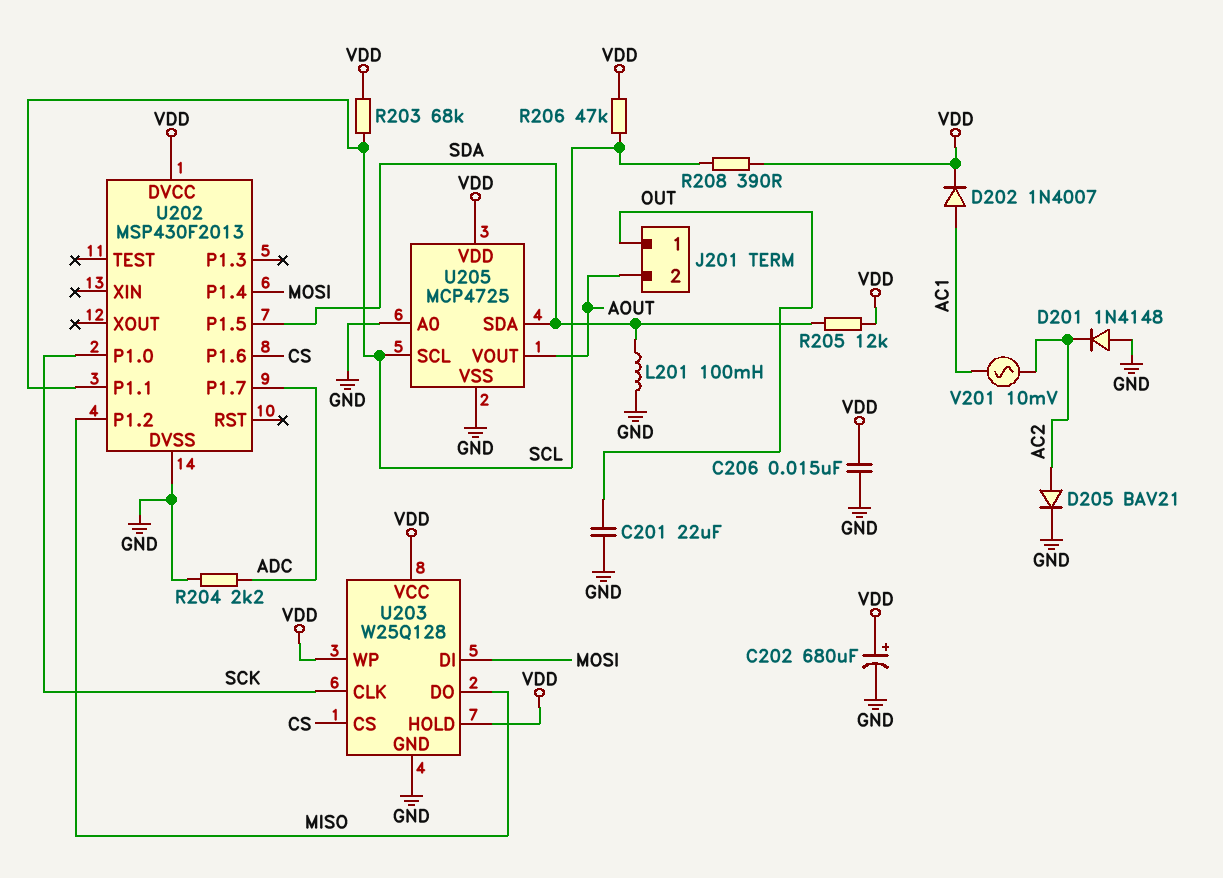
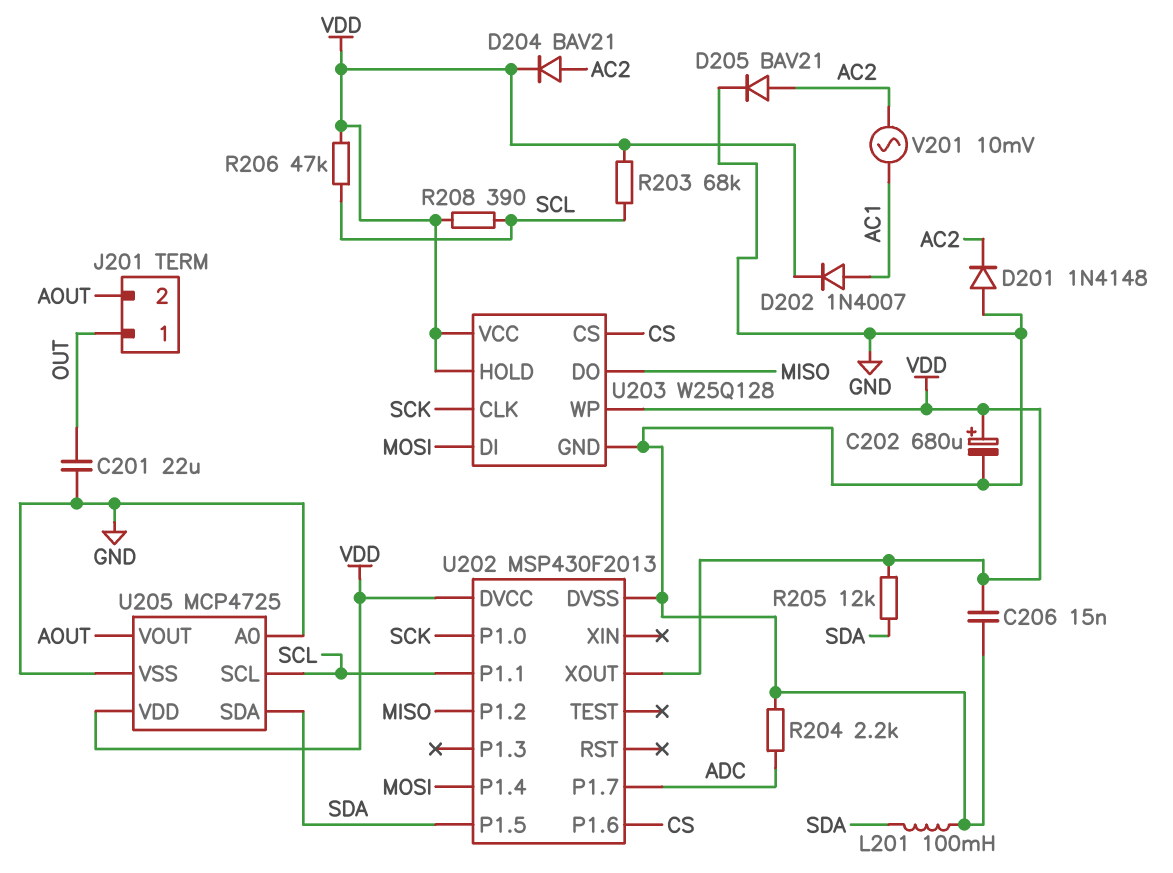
D204: none -> diode BAV21 (A AC2, K VDD)
U202 pin XOUT: none -> VDD

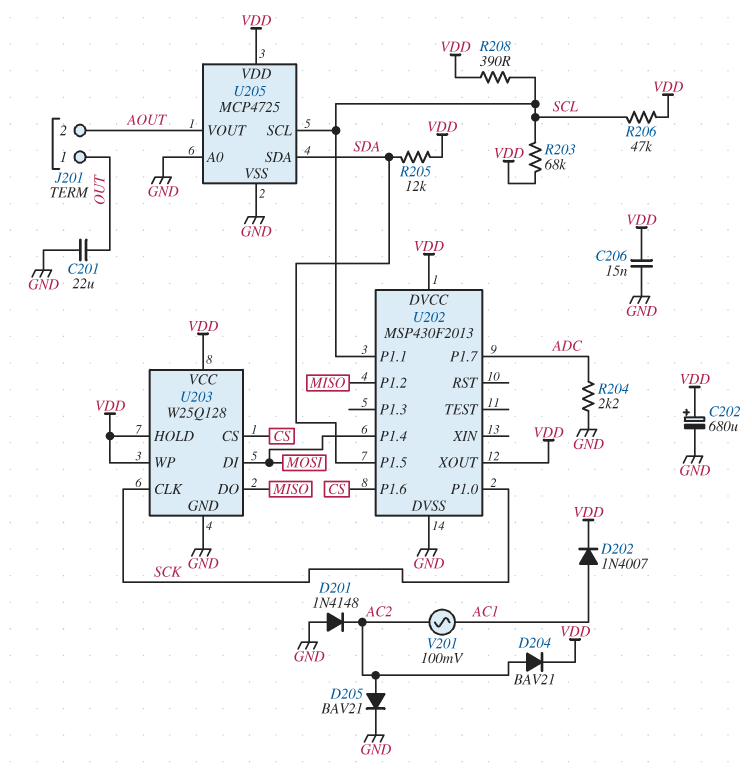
L201: 100mH (GND, SDA) -> none
V201: AC 10mV (AC1, AC2) -> AC 100mV (AC1, AC2)

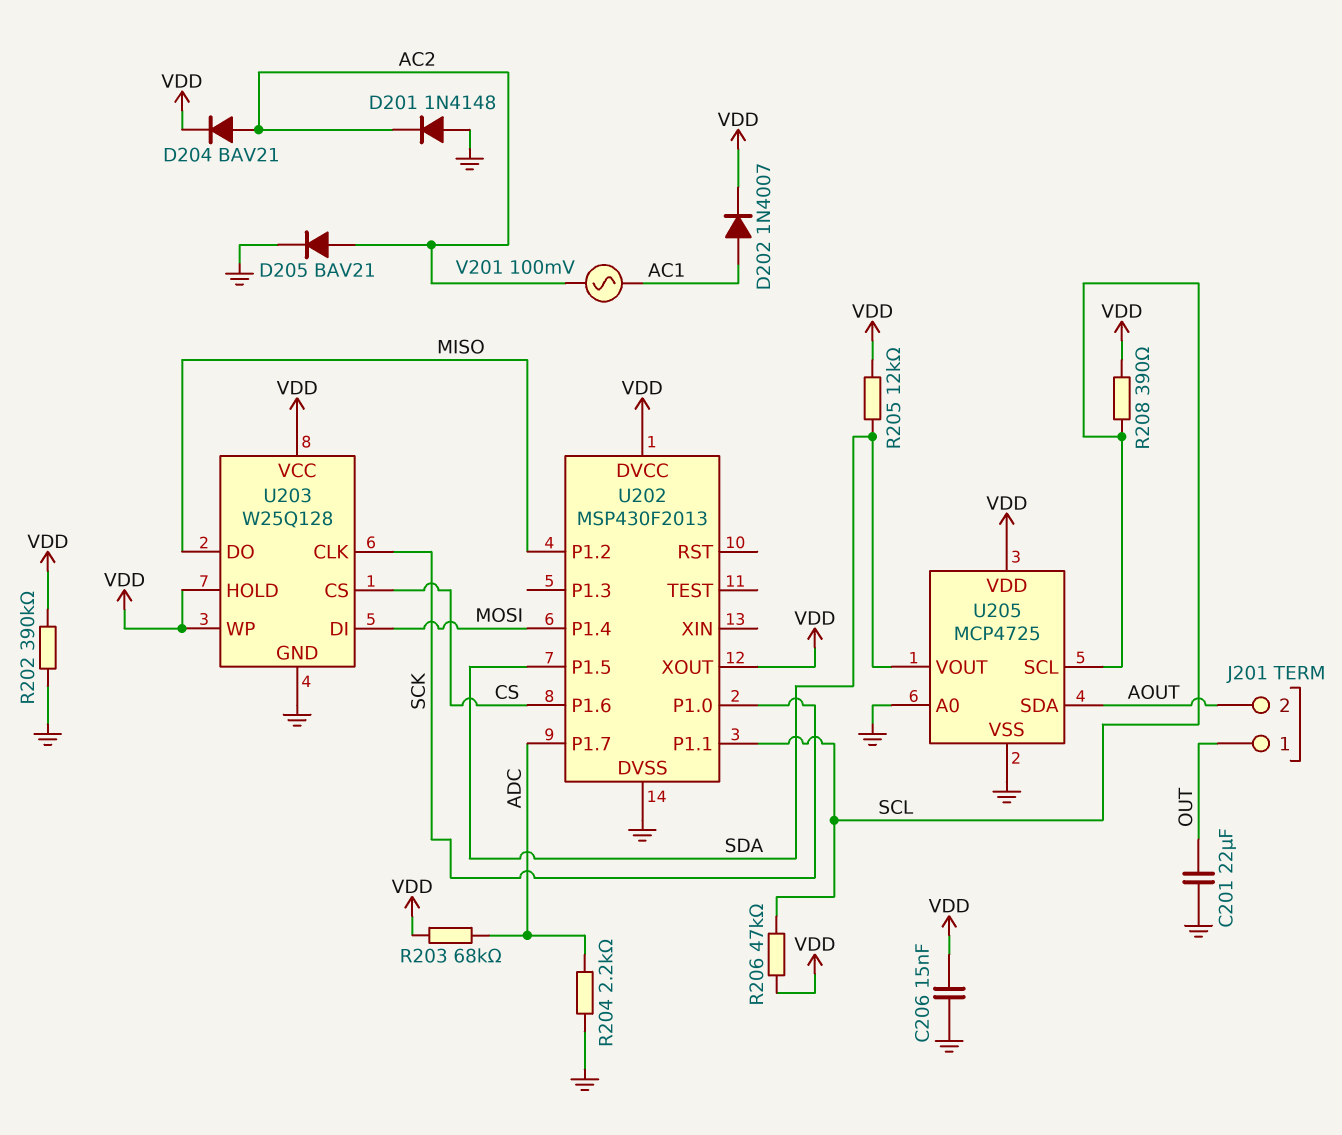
C202: 680uF (plus VDD, minus GND) -> none
R202: none -> 390k (GND, VDD)
R203: 68k (SCL, VDD) -> 68k (ADC, VDD)
U205 pin SDA: SDA -> AOUT
U205 pin VOUT: AOUT -> SDA

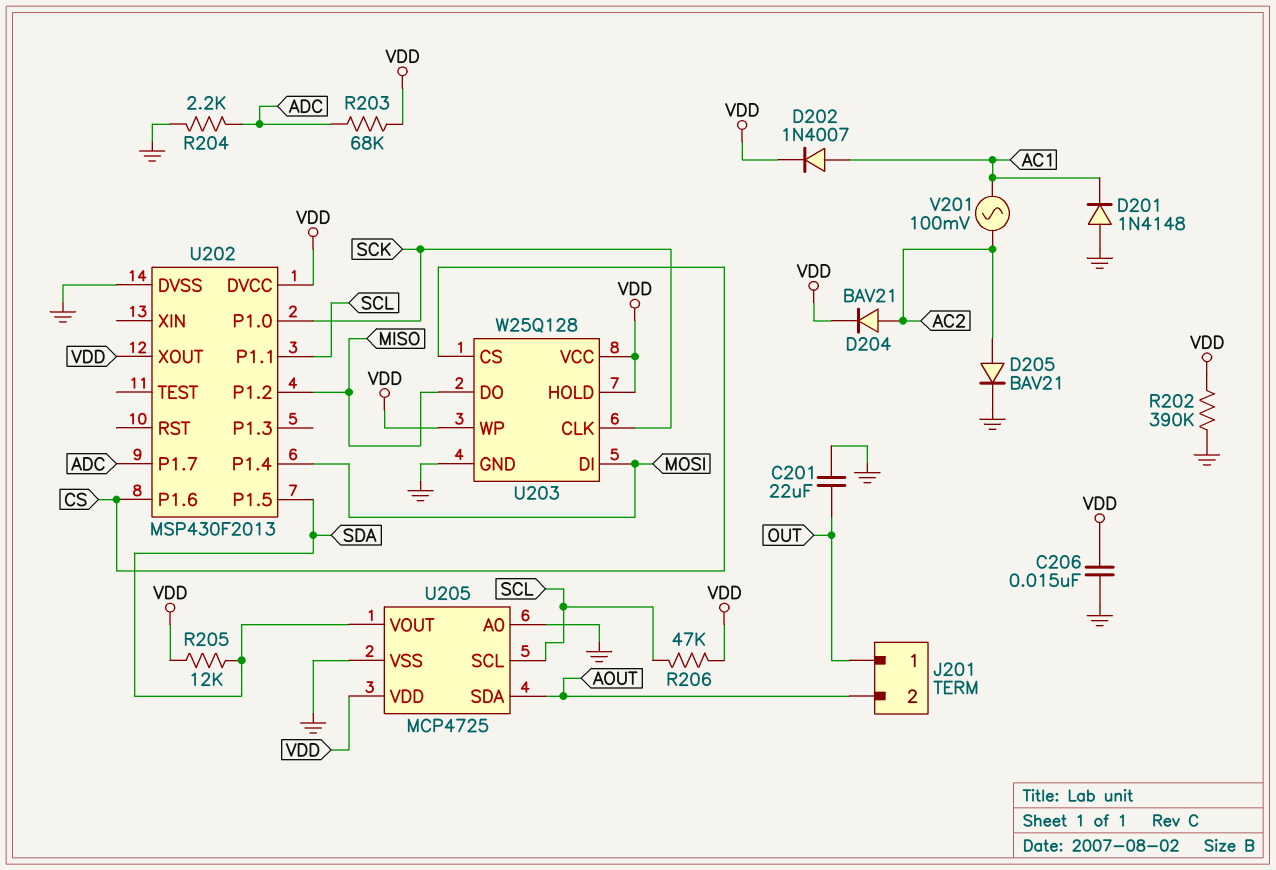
D201: diode 1N4148 (A GND, K AC2) -> diode 1N4148 (A GND, K AC1)
R208: 390 (SCL, VDD) -> none

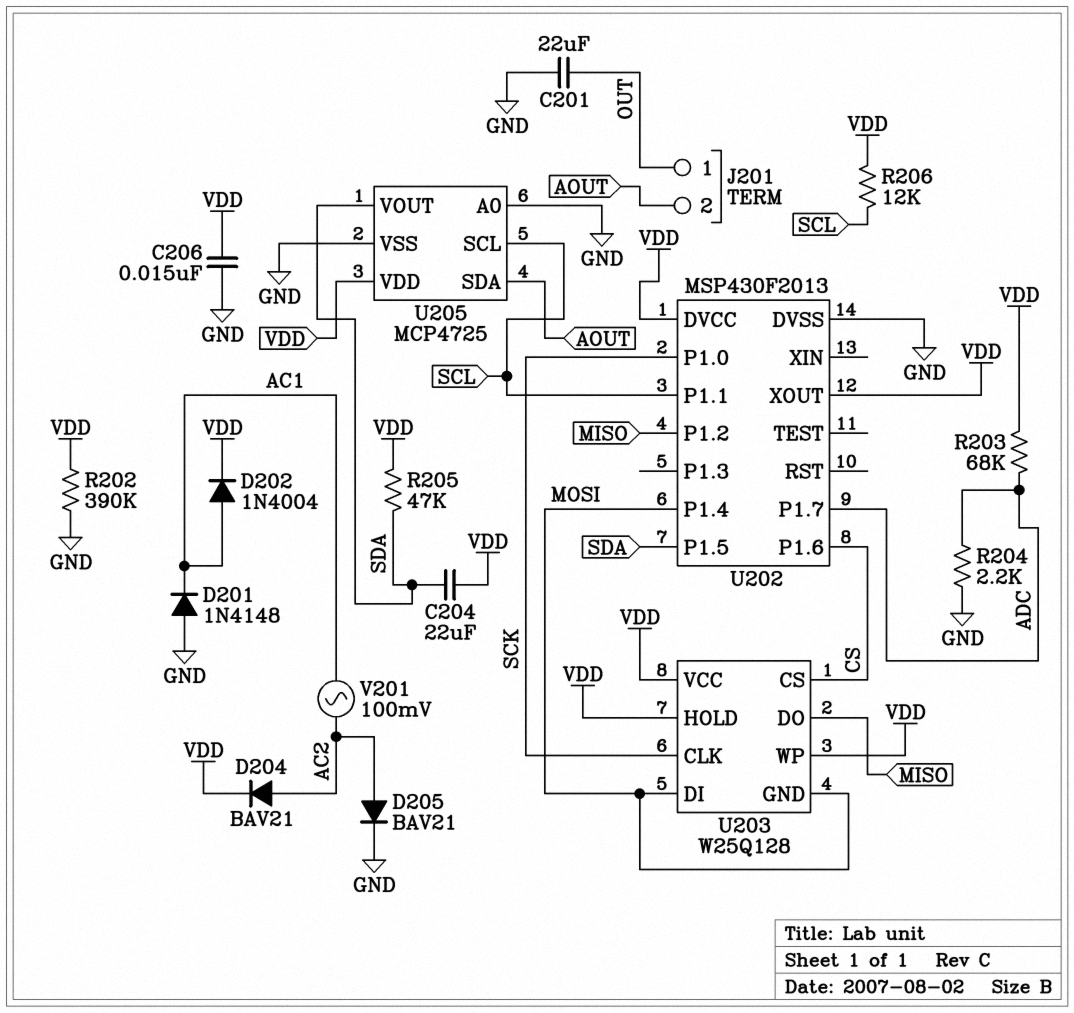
C204: none -> 22uF (SDA, VDD)
D202: diode 1N4007 (A AC1, K VDD) -> diode 1N4004 (A AC1, K VDD)
R205: 12k (SDA, VDD) -> 47k (SDA, VDD)
R206: 47k (SCL, VDD) -> 12k (SCL, VDD)
U203 pin GND: GND -> MOSI

